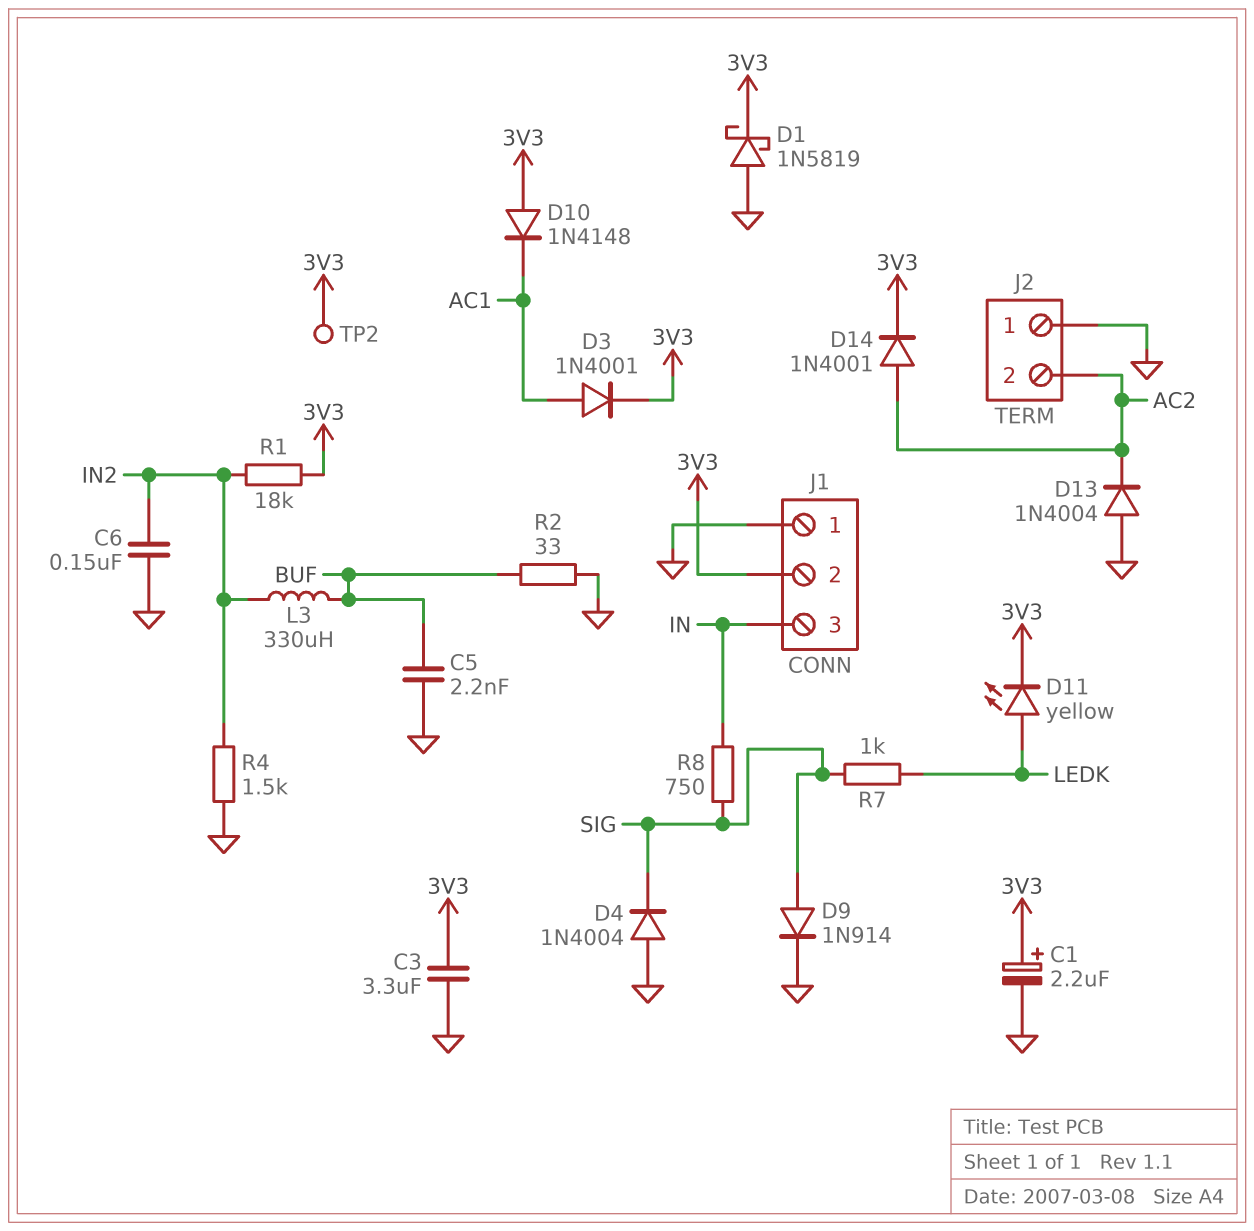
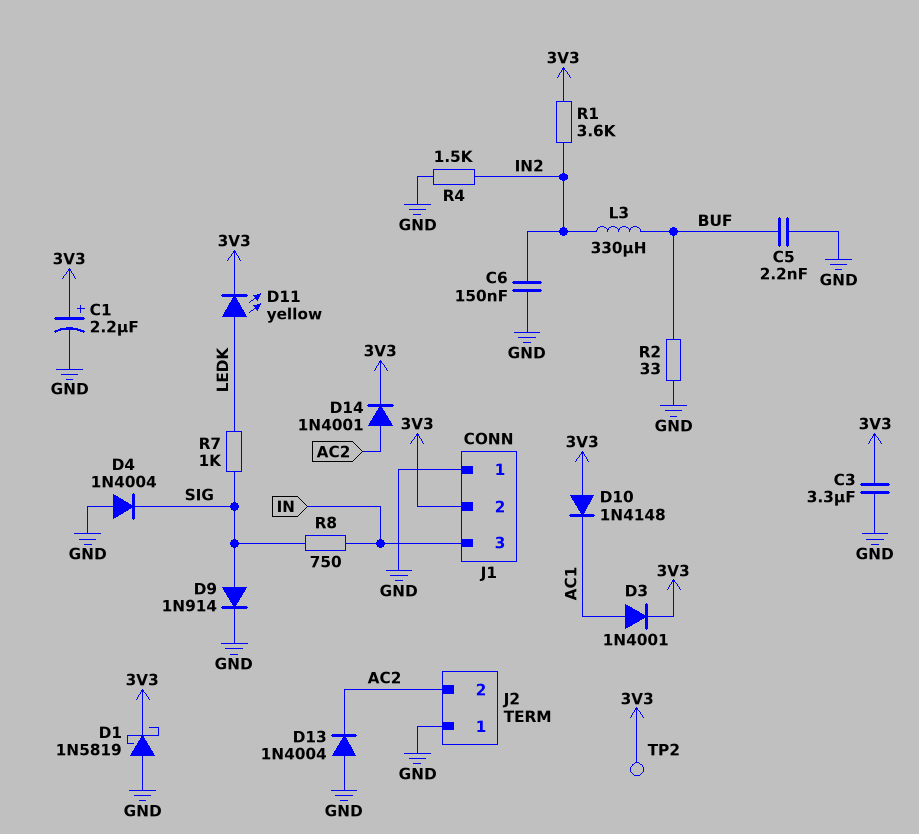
R1: 18k (3V3, IN2) -> 3.6k (3V3, IN2)

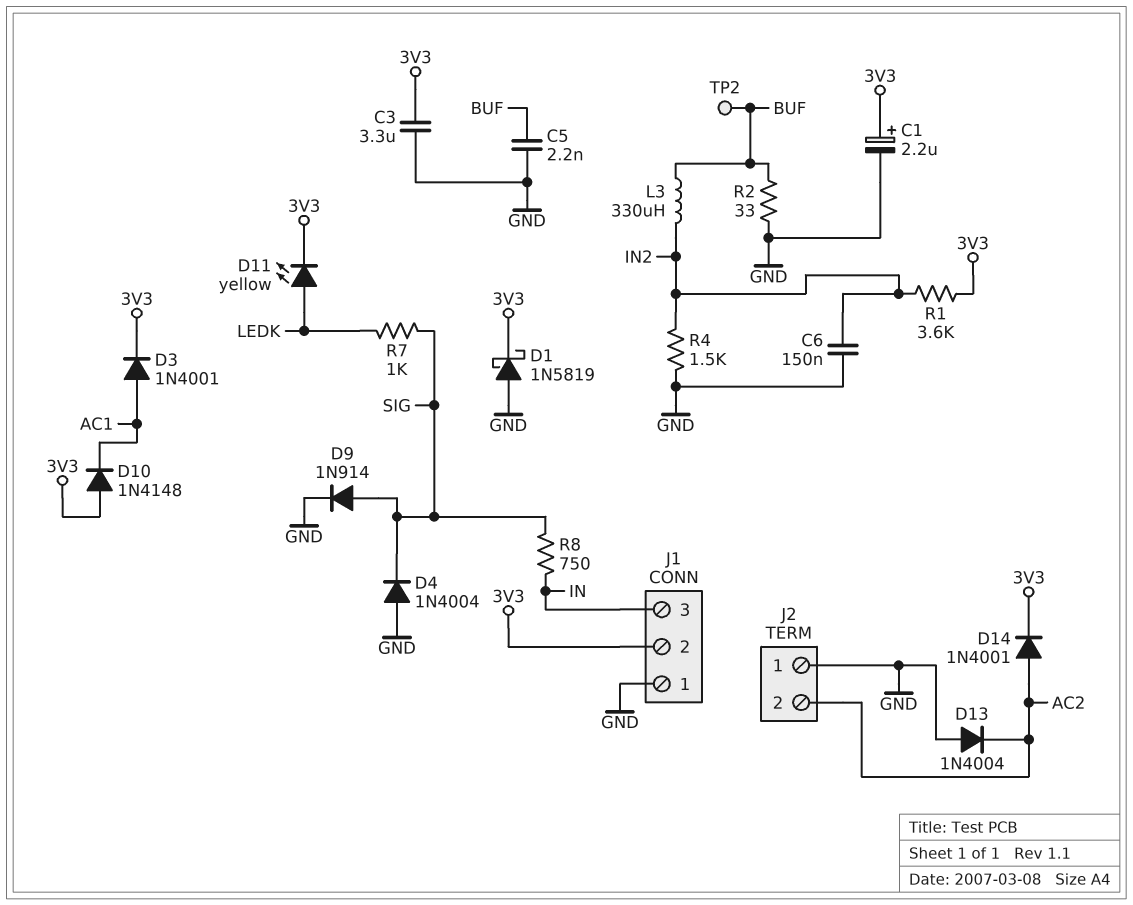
TP2: test point (3V3) -> test point (BUF)

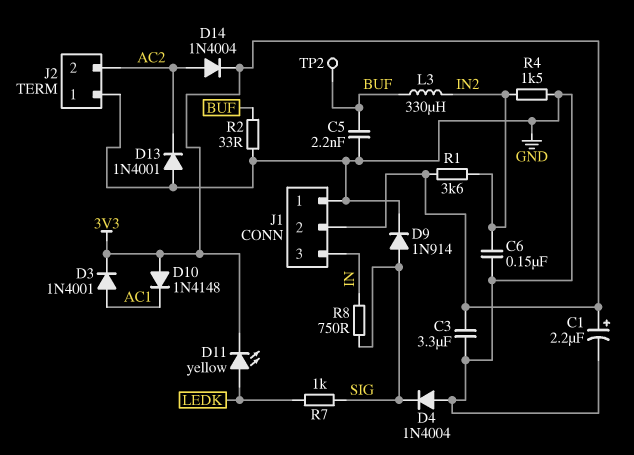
D1: schottky 1N5819 (A GND, K 3V3) -> none
D13: diode 1N4004 (A GND, K AC2) -> diode 1N4001 (A GND, K AC2)
D14: diode 1N4001 (A AC2, K 3V3) -> diode 1N4004 (A AC2, K 3V3)

